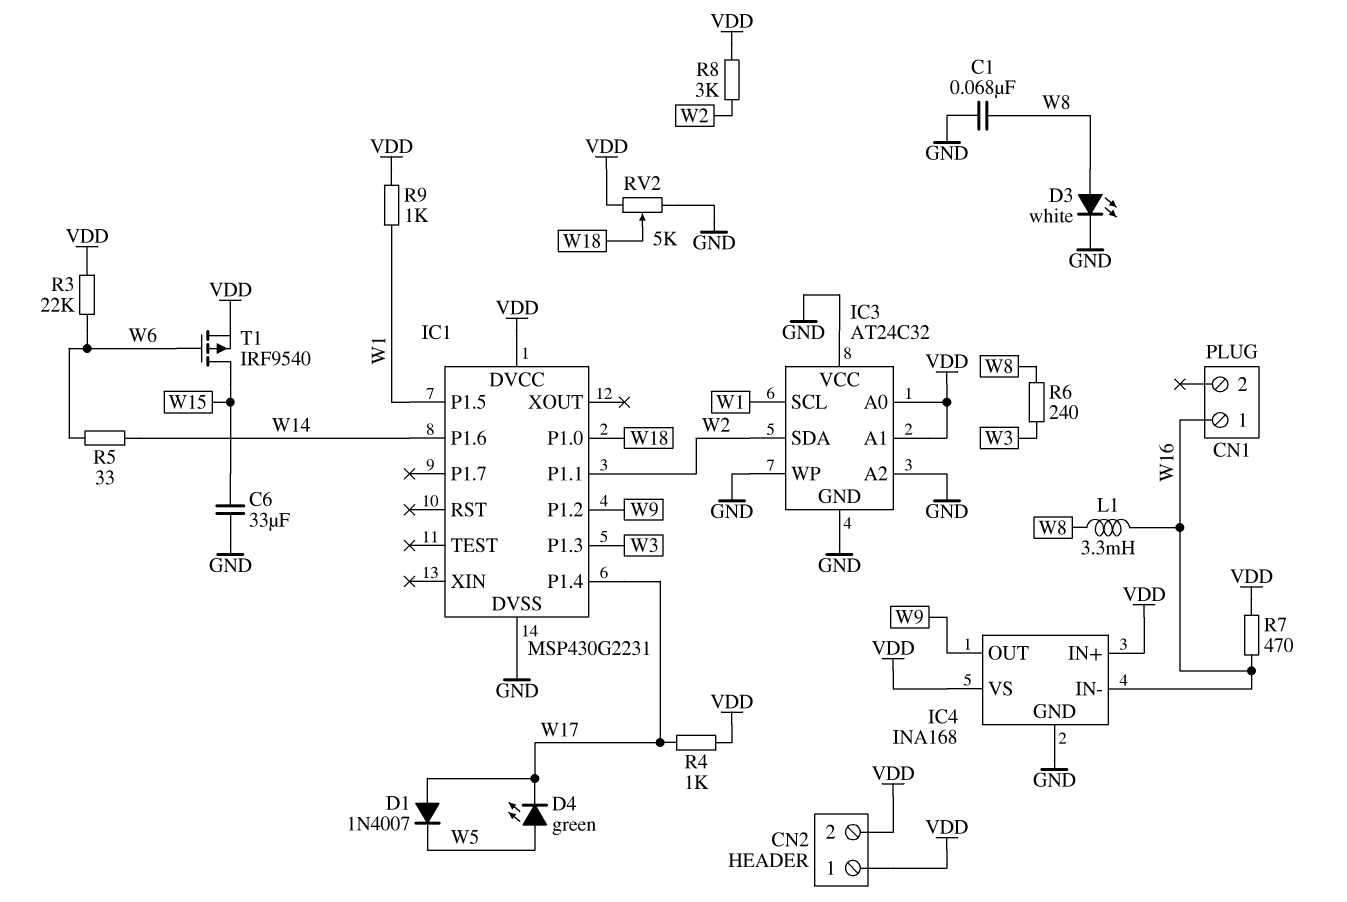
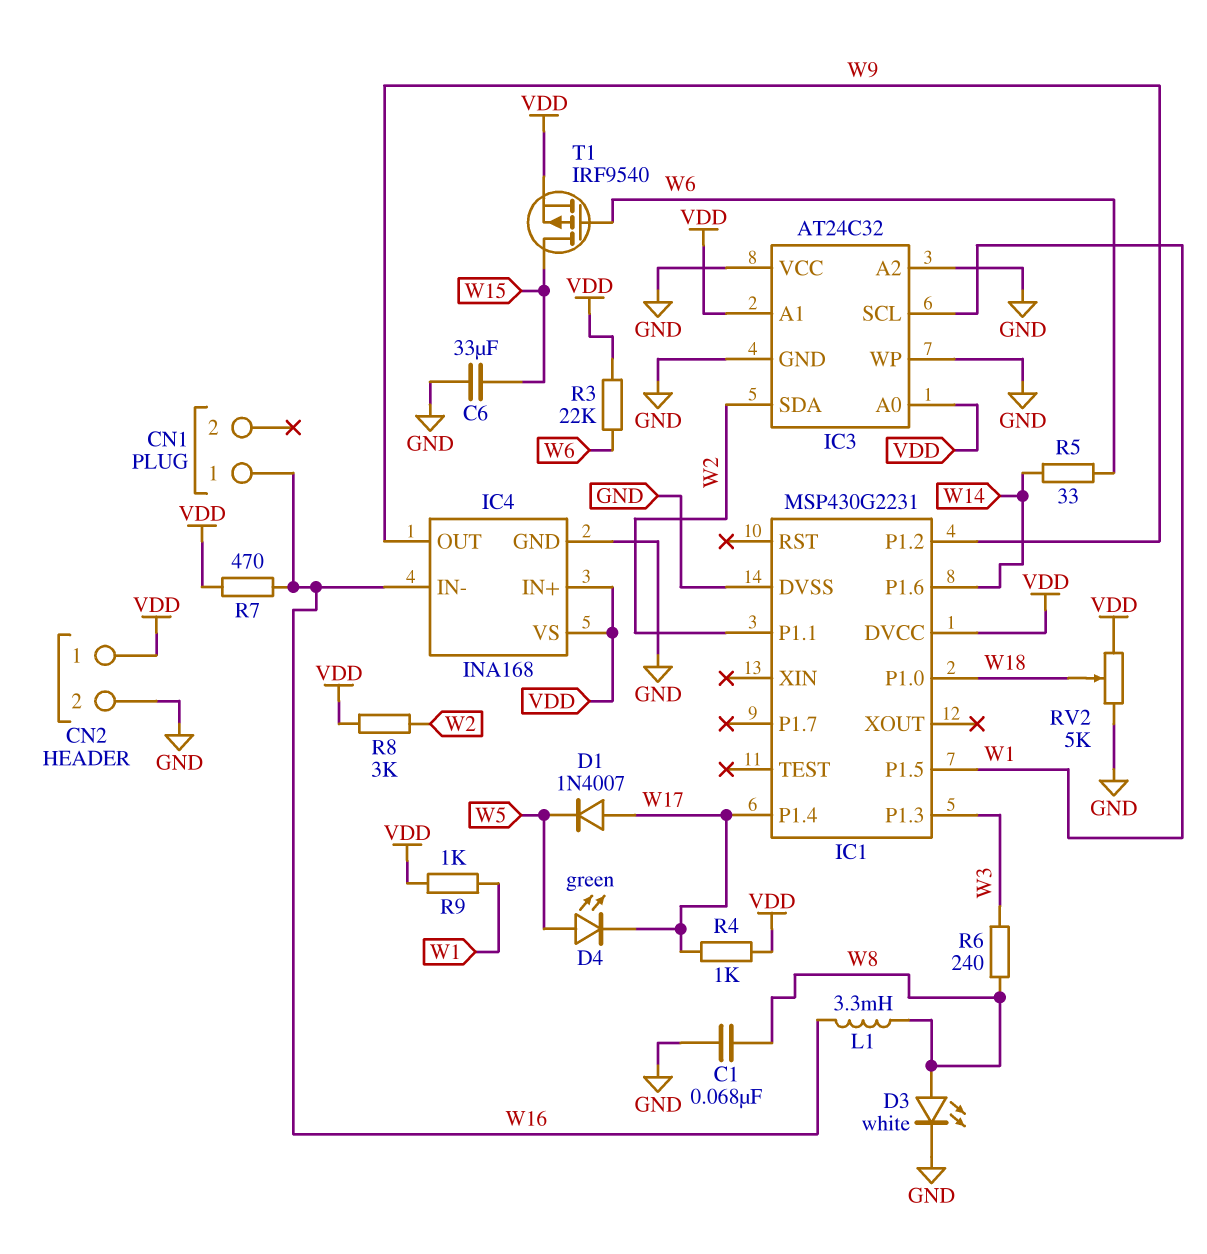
CN2 pin 2: VDD -> GND

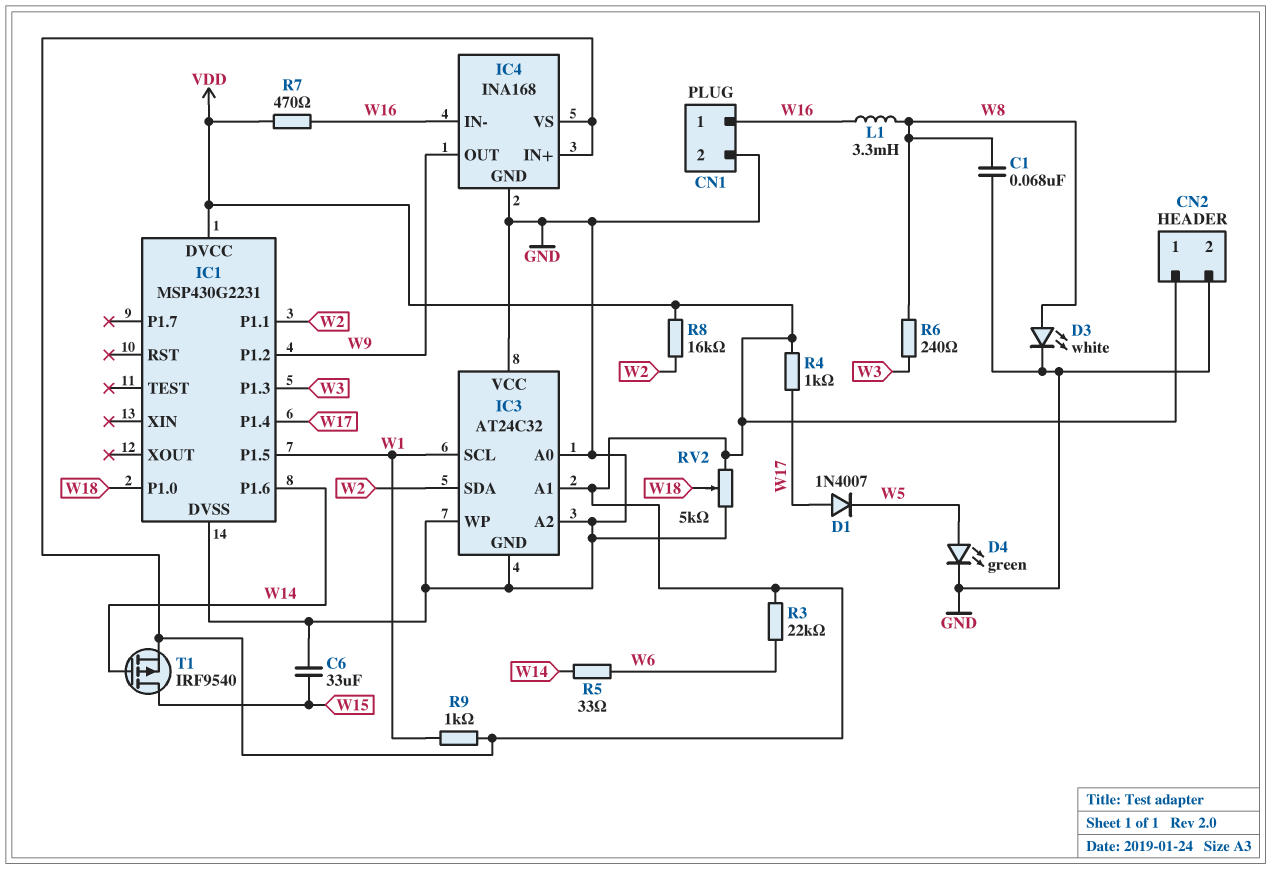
CN1 pin 2: none -> GND
D4: LED green (A W5, K W17) -> LED green (A W5, K GND)
IC3 pin A0: VDD -> GND
R8: 3k (VDD, W2) -> 16k (VDD, W2)
T1: PMOS IRF9540 (G W6, D W15, S VDD) -> PMOS IRF9540 (G W14, D W15, S VDD)

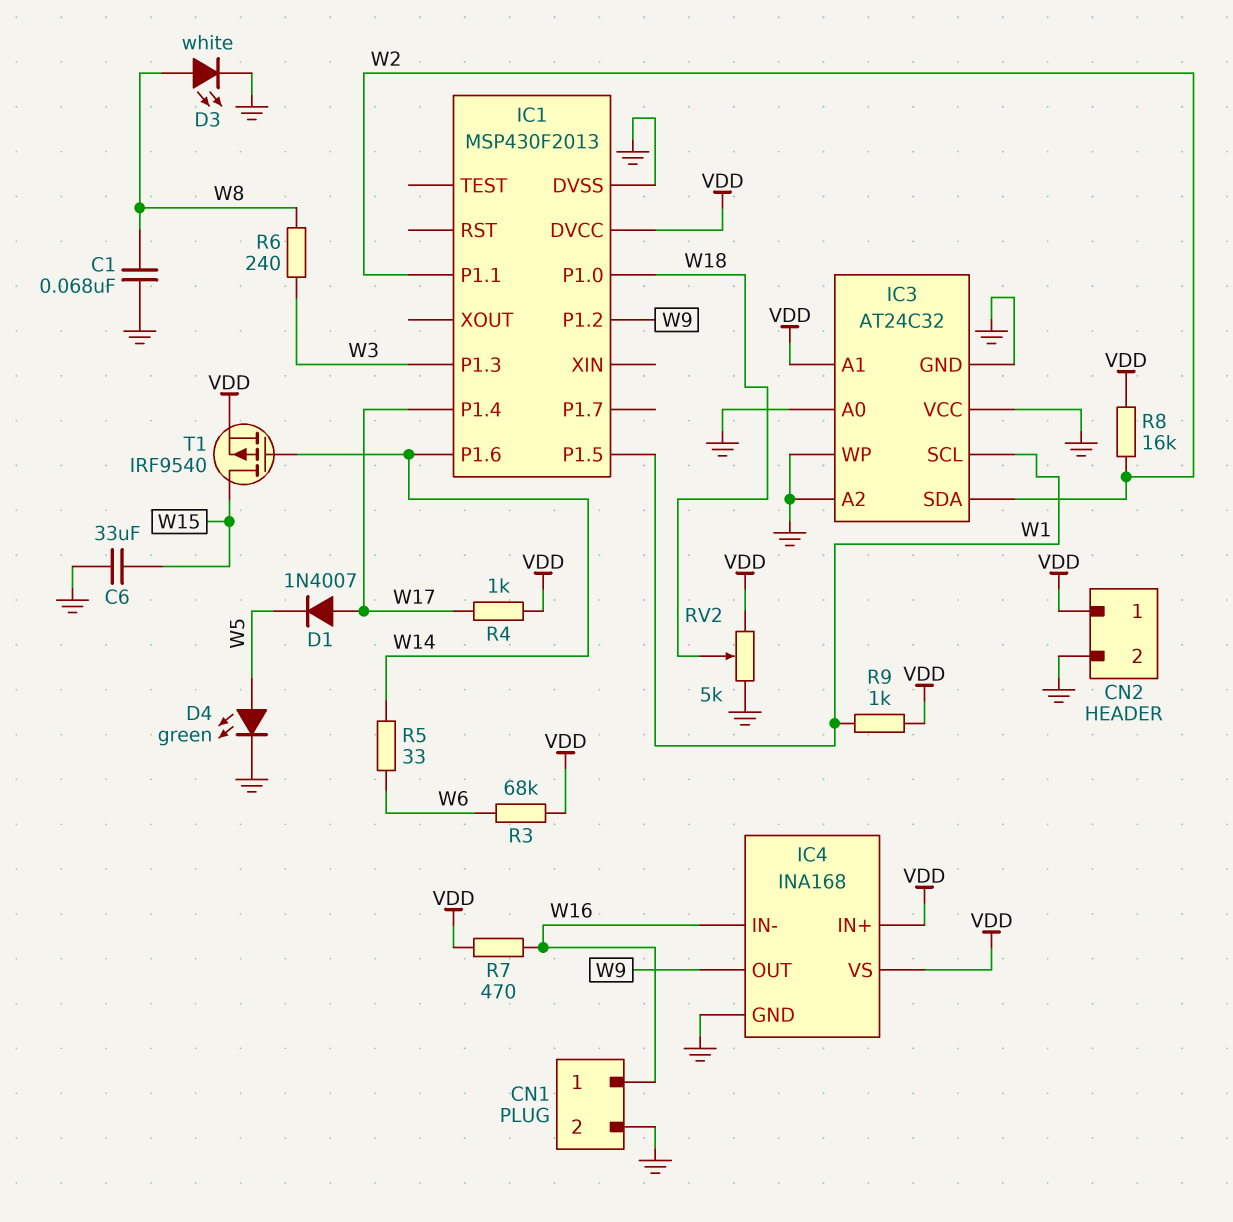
IC1: MSP430G2231 -> MSP430F2013
L1: 3.3mH (W8, W16) -> none
R3: 22k (VDD, W6) -> 68k (VDD, W6)

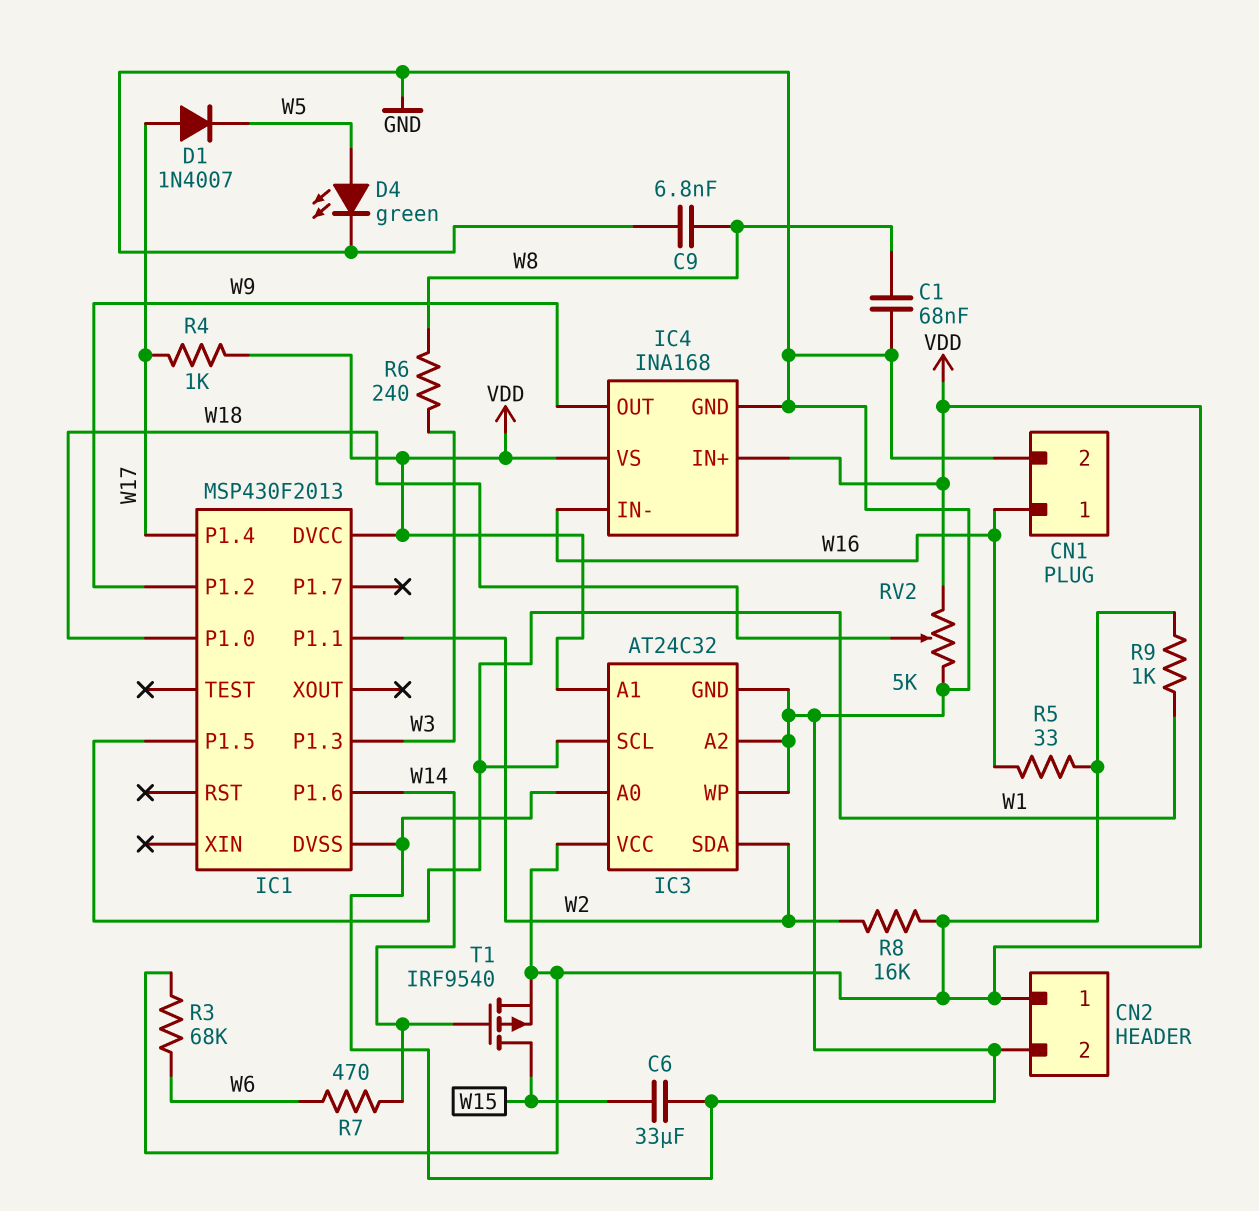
C9: none -> 6.8nF (GND, W8)
D3: LED white (A W8, K GND) -> none
IC3 pin VCC: GND -> VDD
R5: 33 (W6, W14) -> 33 (VDD, W16)
R7: 470 (VDD, W16) -> 470 (W6, W14)

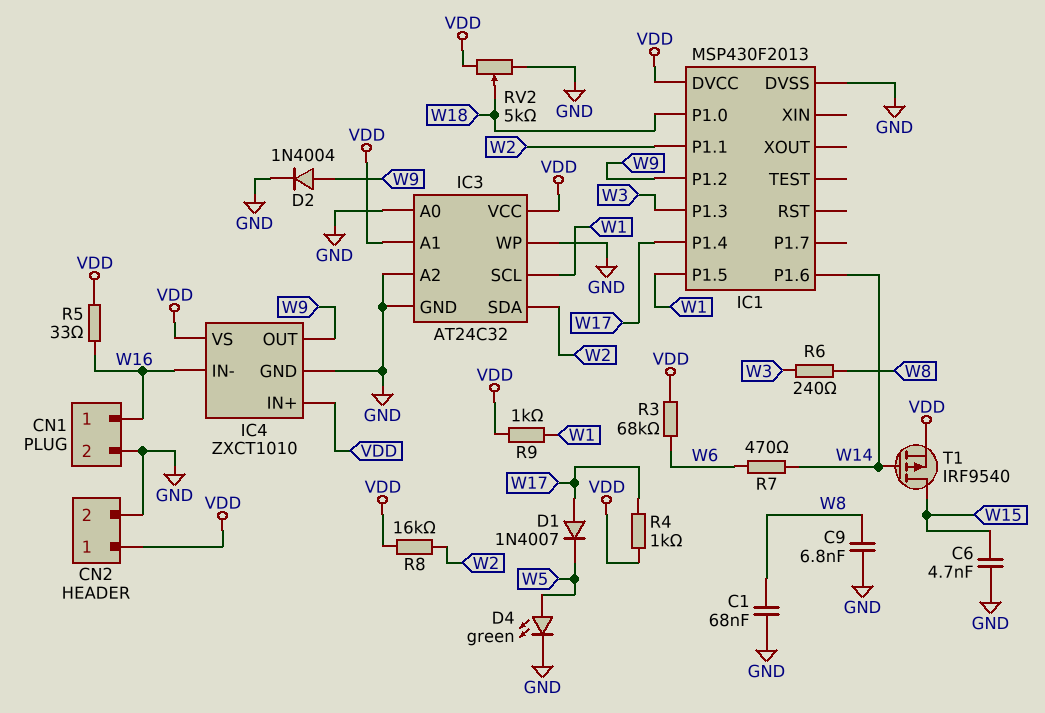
C6: 33uF (GND, W15) -> 4.7nF (GND, W15)
D2: none -> diode 1N4004 (A W9, K GND)
IC4: INA168 -> ZXCT1010

